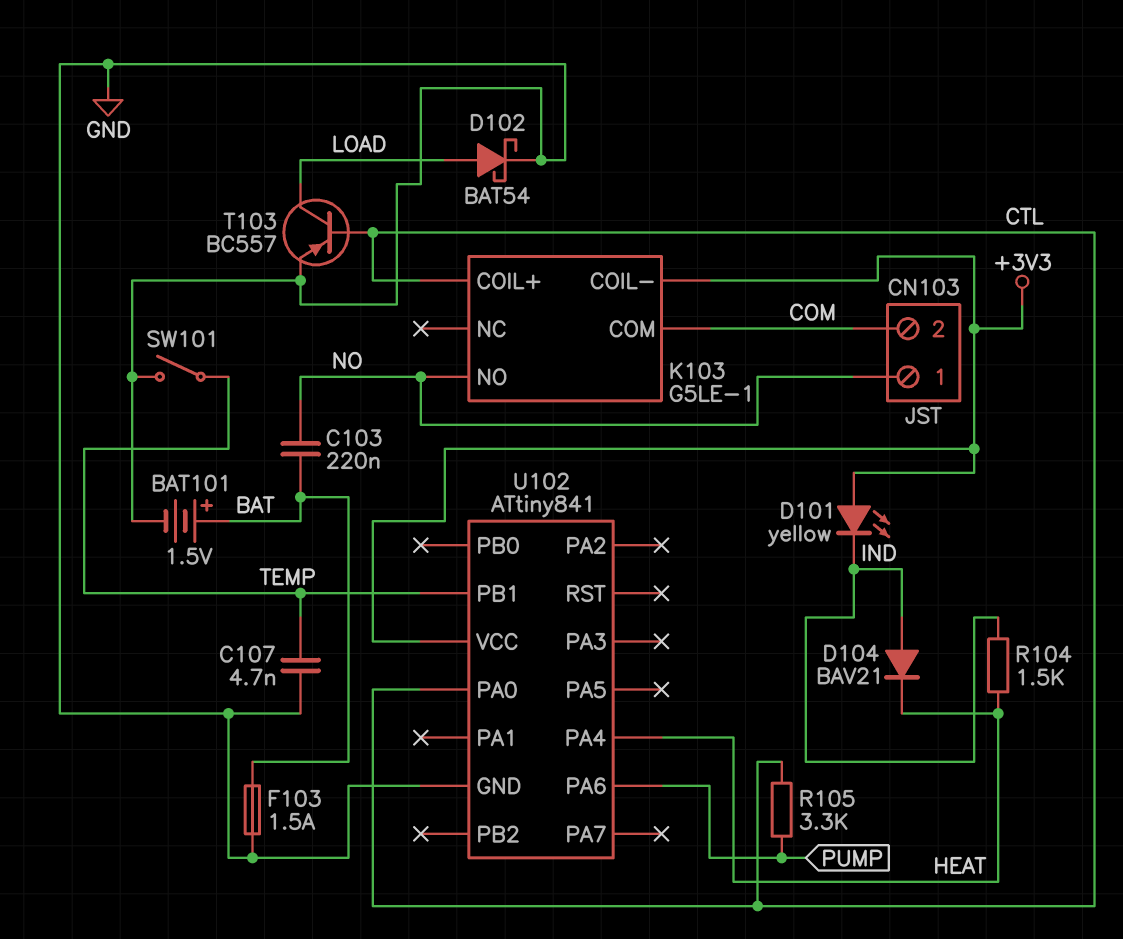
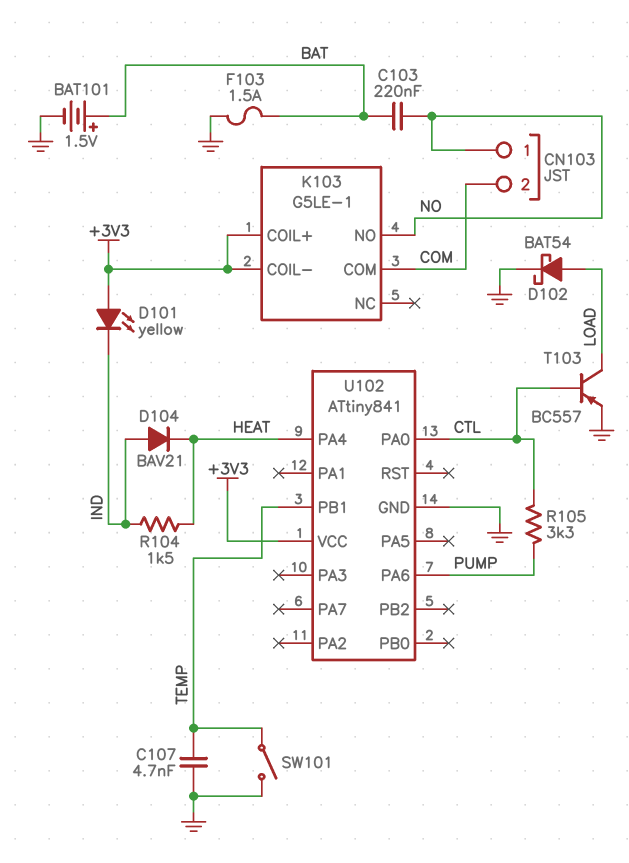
K103 pin COIL+: CTL -> +3V3

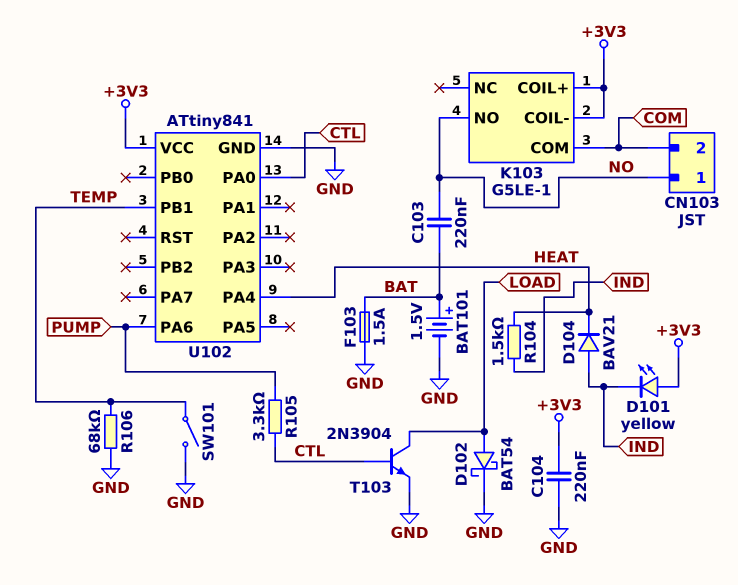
C104: none -> 220nF (+3V3, GND)
C107: 4.7nF (GND, TEMP) -> none
R106: none -> 68k (GND, TEMP)
T103: PNP BC557 (B CTL, C LOAD, E GND) -> NPN 2N3904 (B CTL, C LOAD, E GND)

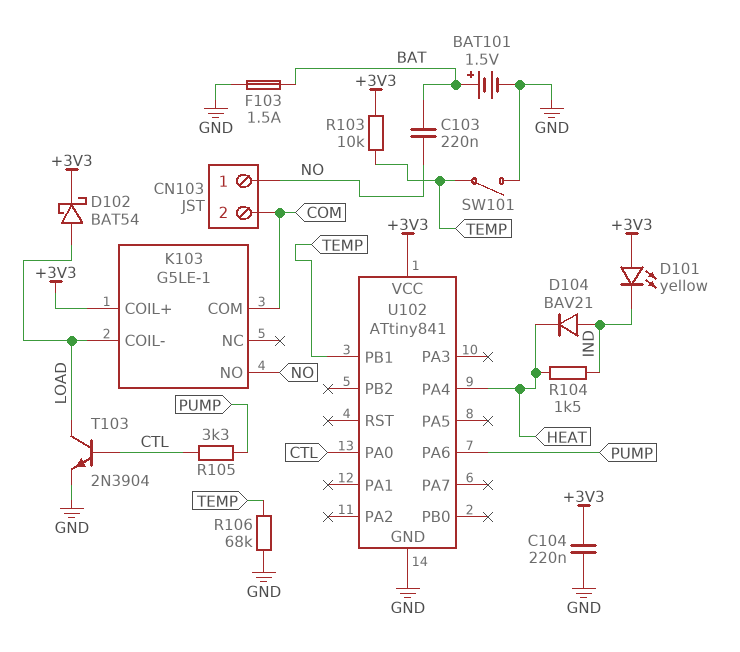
D102: schottky BAT54 (A LOAD, K GND) -> schottky BAT54 (A LOAD, K +3V3)
K103 pin COIL-: +3V3 -> LOAD
R103: none -> 10k (+3V3, TEMP)

